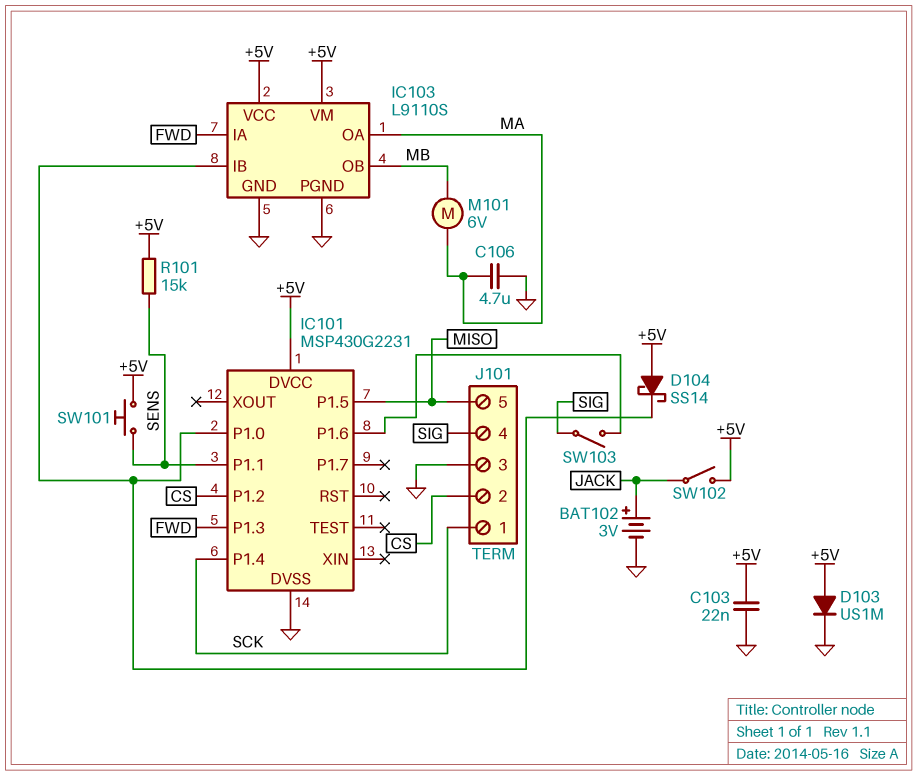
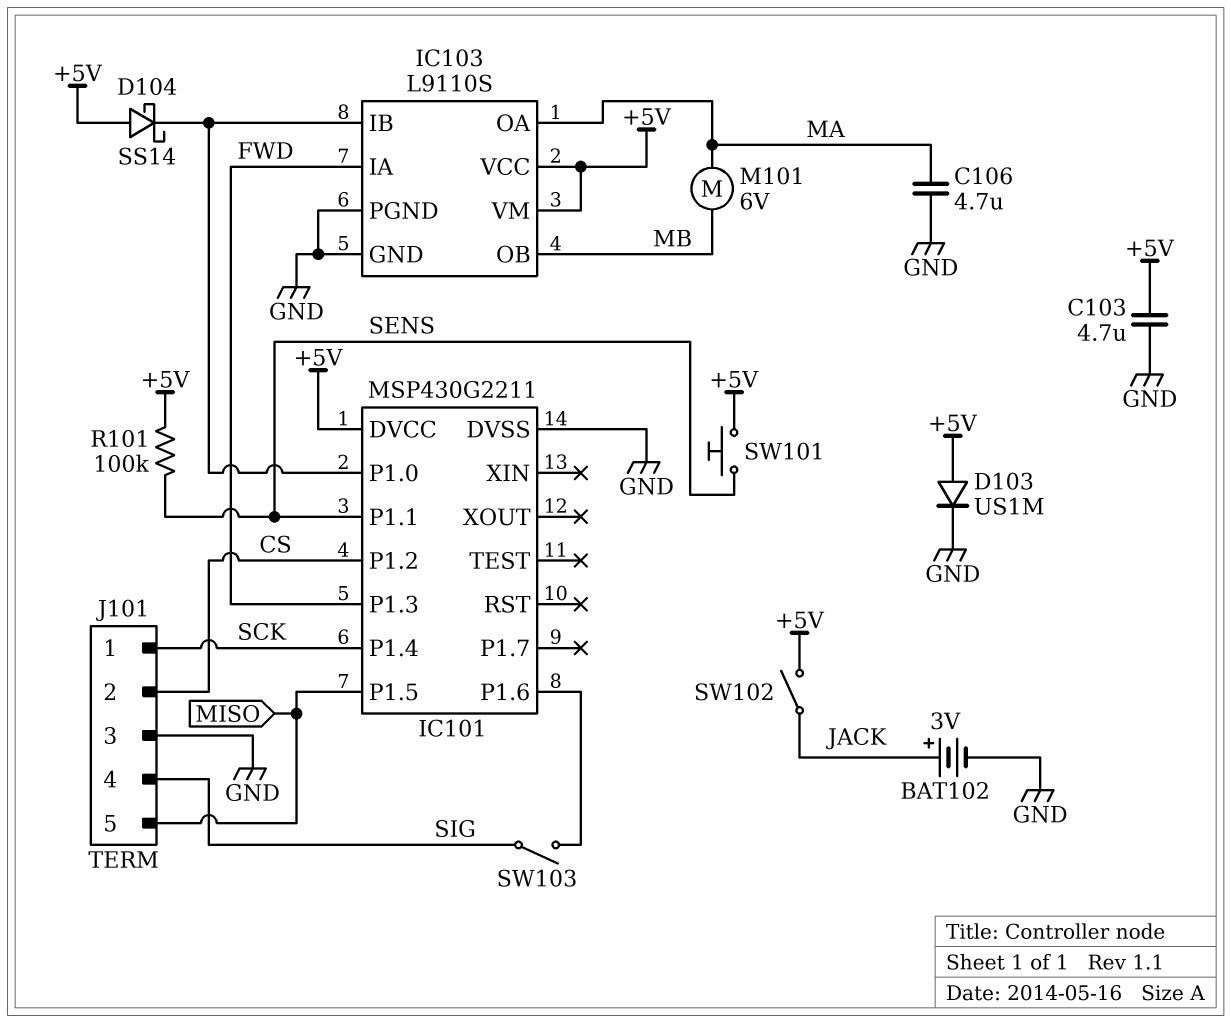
C103: 22nF (+5V, GND) -> 4.7uF (+5V, GND)
IC101: MSP430G2231 -> MSP430G2211
R101: 15k (+5V, SENS) -> 100k (+5V, SENS)

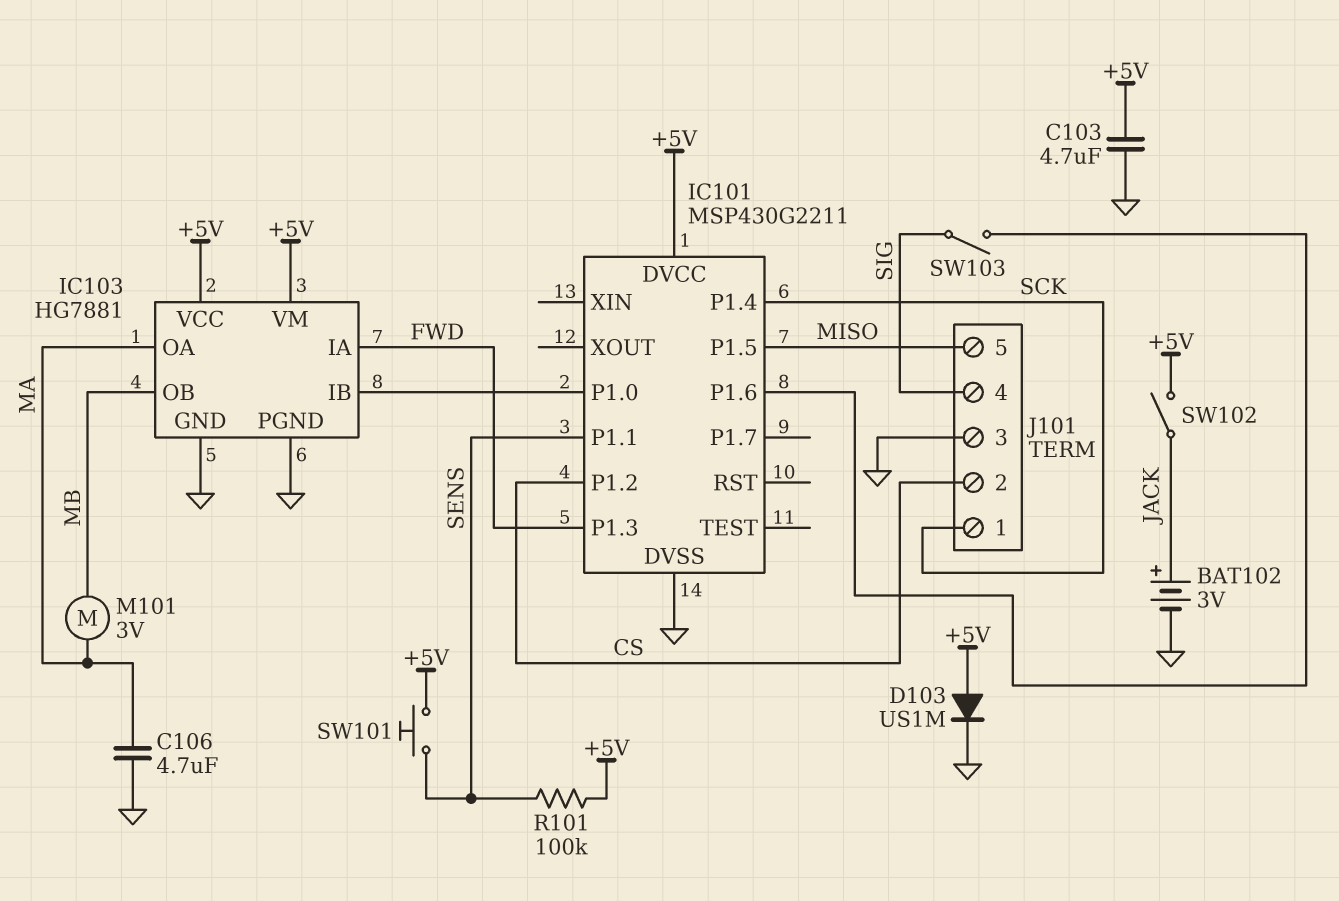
D104: schottky SS14 (A +5V, K IC101/P1.0) -> none
IC103: L9110S -> HG7881
M101: motor 6V (MA, MB) -> motor 3V (MA, MB)

